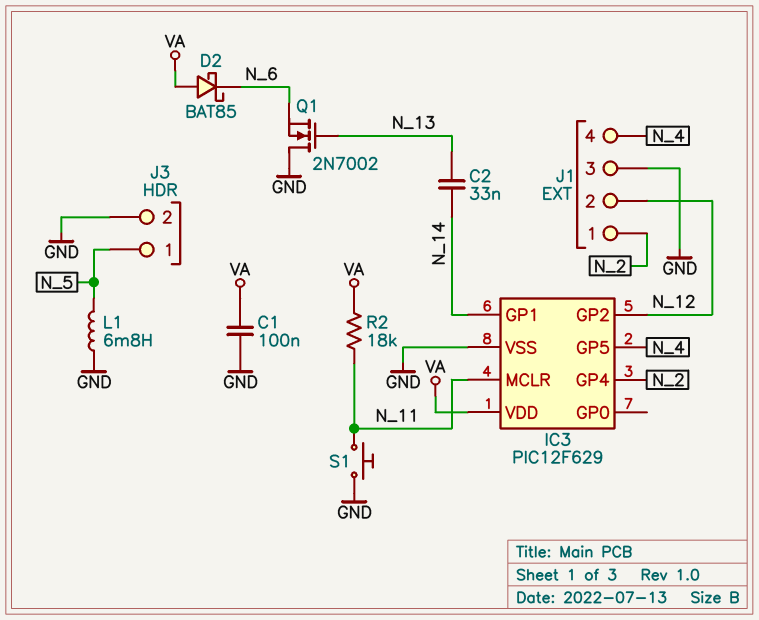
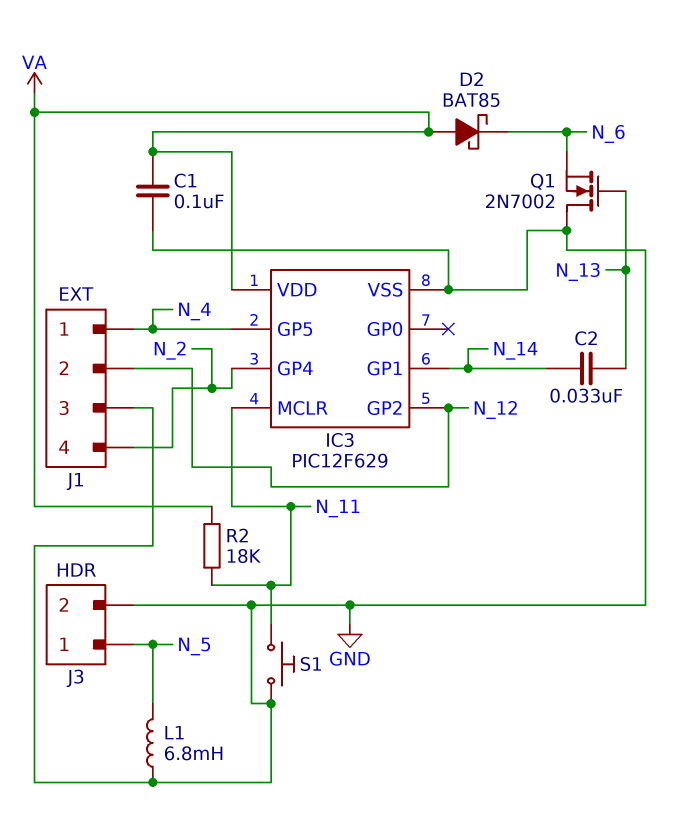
J1 pin 1: N_2 -> N_4
J1 pin 4: N_4 -> N_2

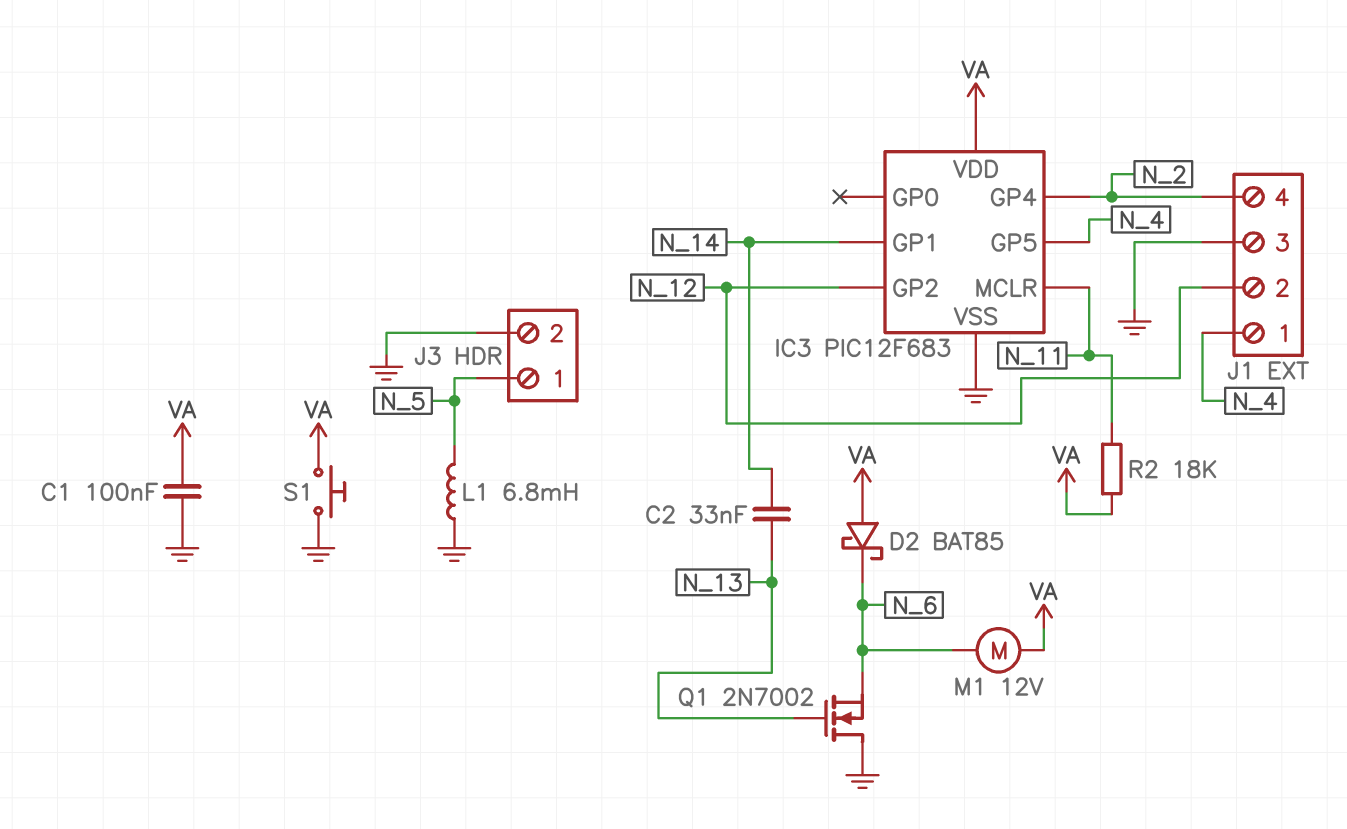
IC3: PIC12F629 -> PIC12F683
M1: none -> motor 12V (N_6, VA)
S1: button (GND, N_11) -> button (GND, VA)

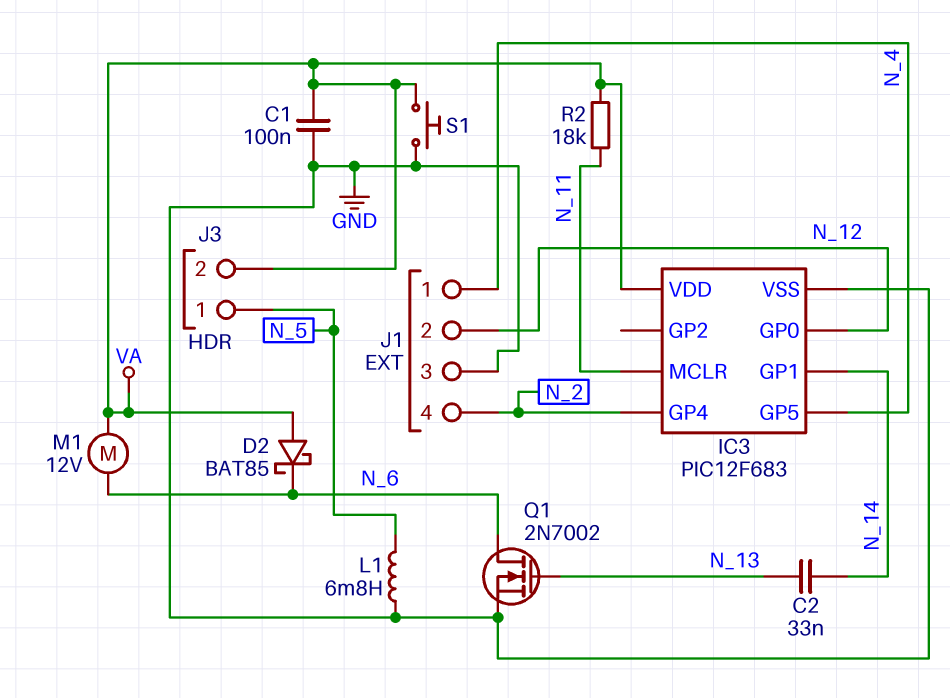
IC3 pin GP0: none -> N_12
IC3 pin GP2: N_12 -> none
J3 pin 2: GND -> VA
Q1: NMOS 2N7002 (G N_13, D GND, S N_6) -> NMOS 2N7002 (G N_13, D N_6, S GND)

